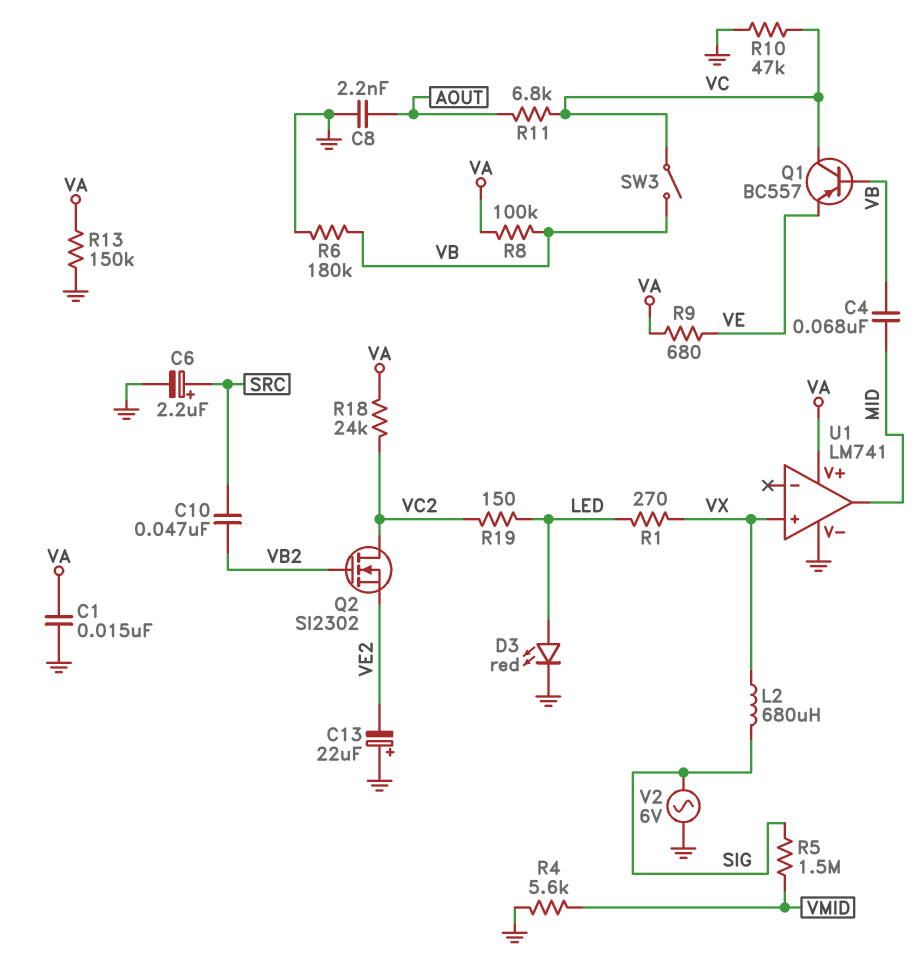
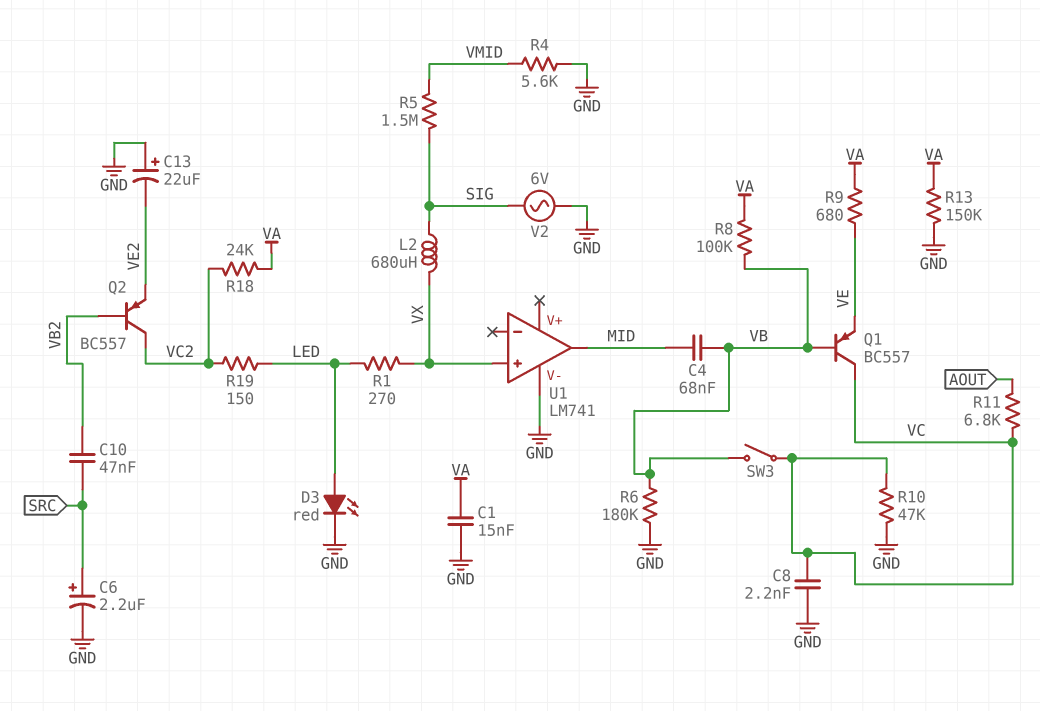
C8: 2.2nF (AOUT, GND) -> 2.2nF (GND, VC)
Q2: NMOS SI2302 (G VB2, D VC2, S VE2) -> PNP BC557 (B VB2, C VC2, E VE2)
U1 pin V+: VA -> none

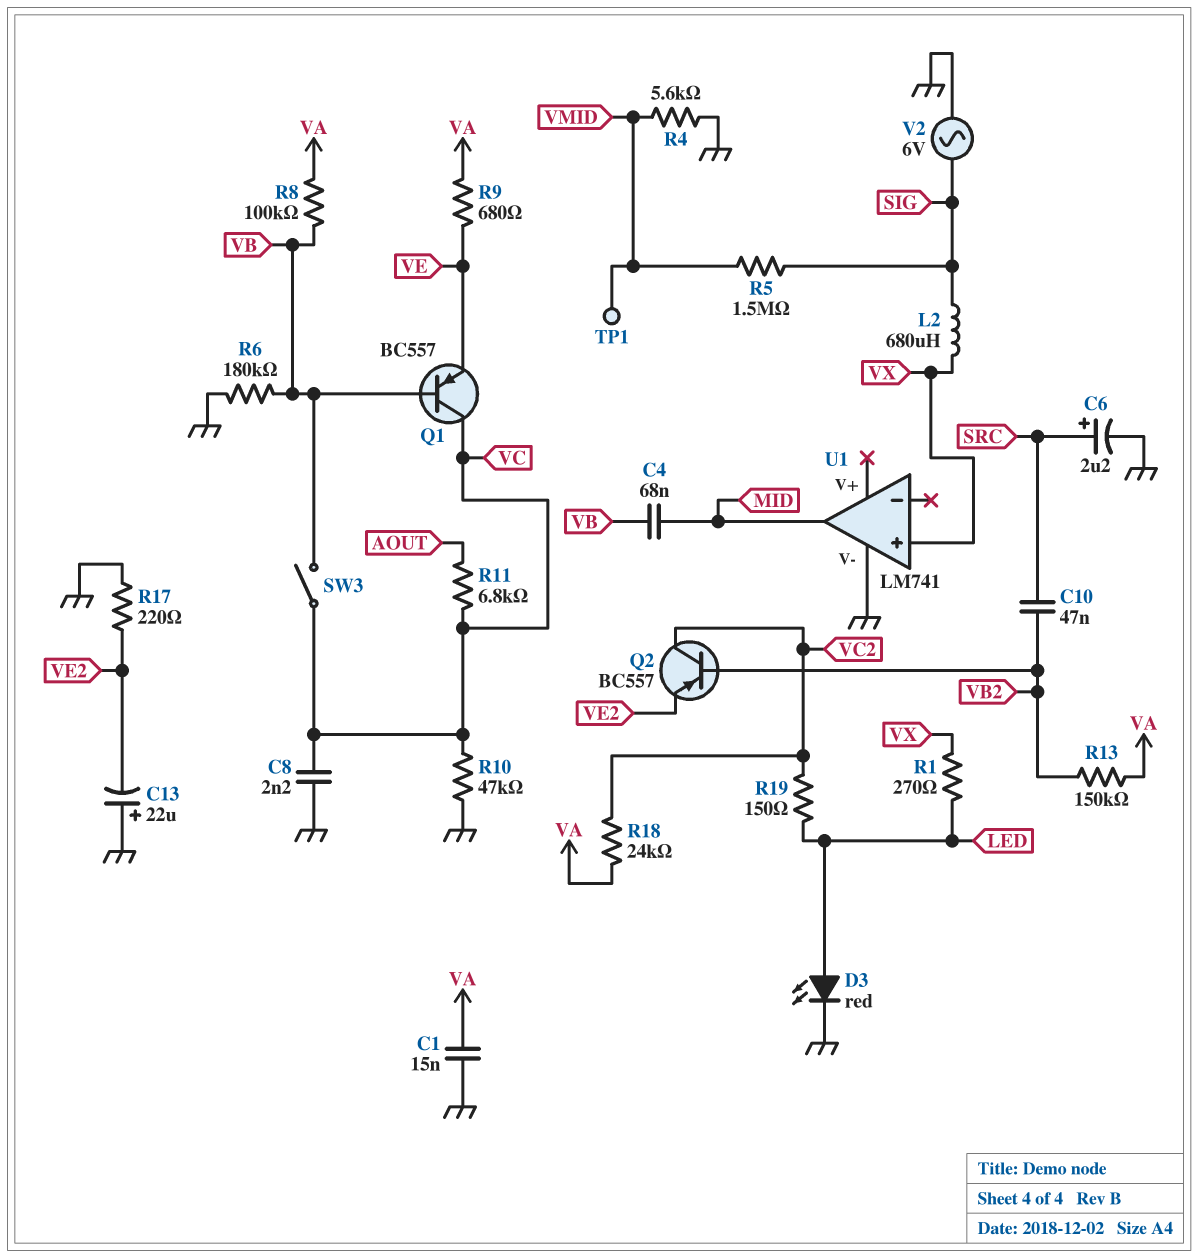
R13: 150k (GND, VA) -> 150k (VA, VB2)
R17: none -> 220 (GND, VE2)
TP1: none -> test point (VMID)

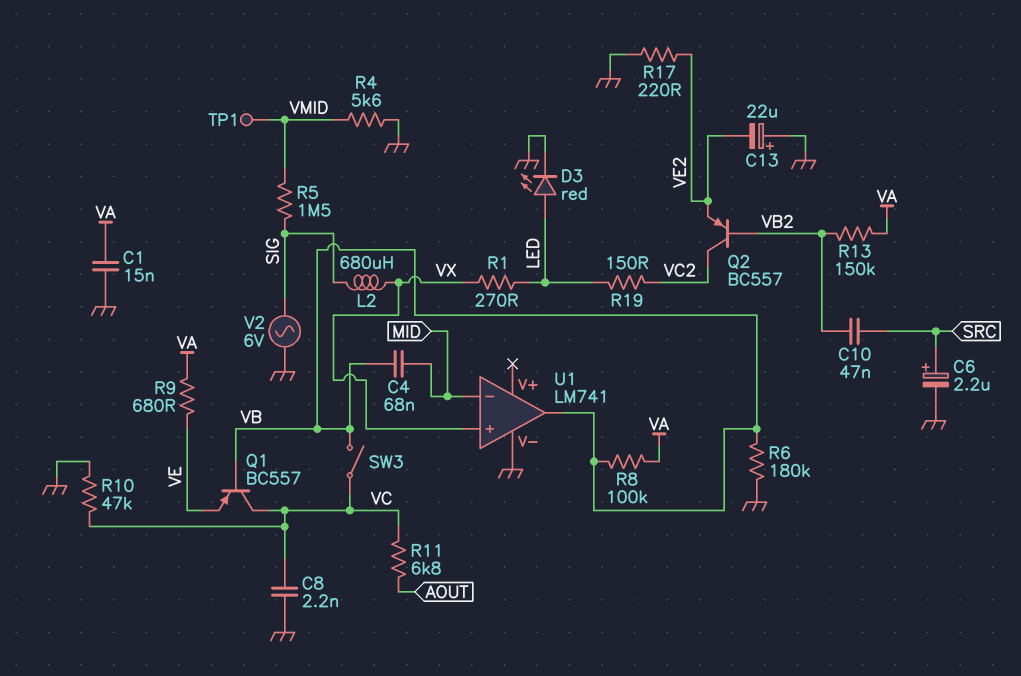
R18: 24k (VA, VC2) -> none
U1 pin in-: none -> MID
U1 pin out: MID -> VB

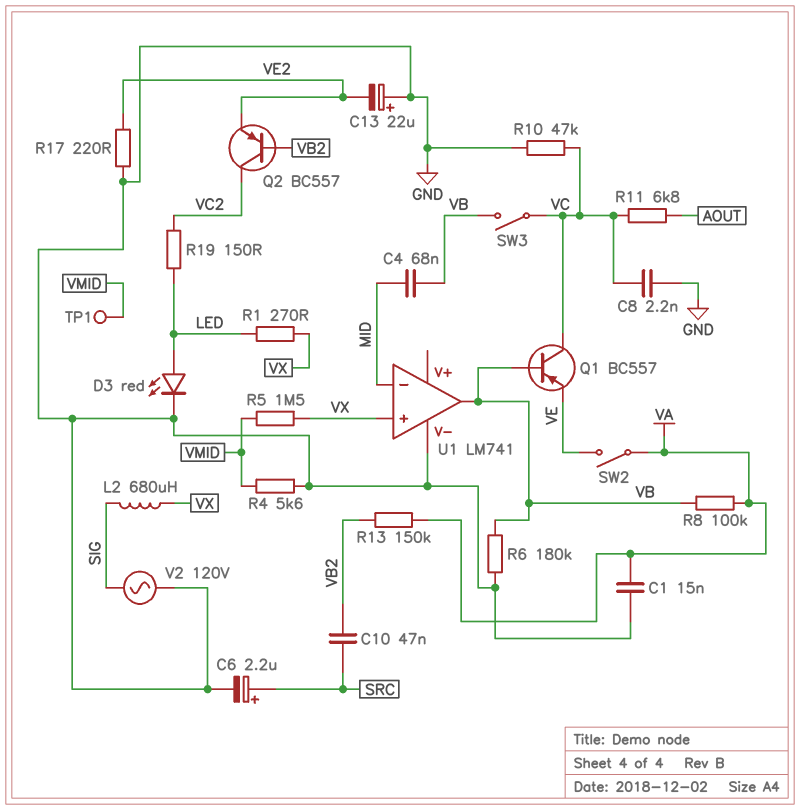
R5: 1.5M (SIG, VMID) -> 1.5M (VMID, VX)
R9: 680 (VA, VE) -> none
SW2: none -> switch (VA, VE)
V2: AC 6V (GND, SIG) -> AC 120V (GND, SIG)

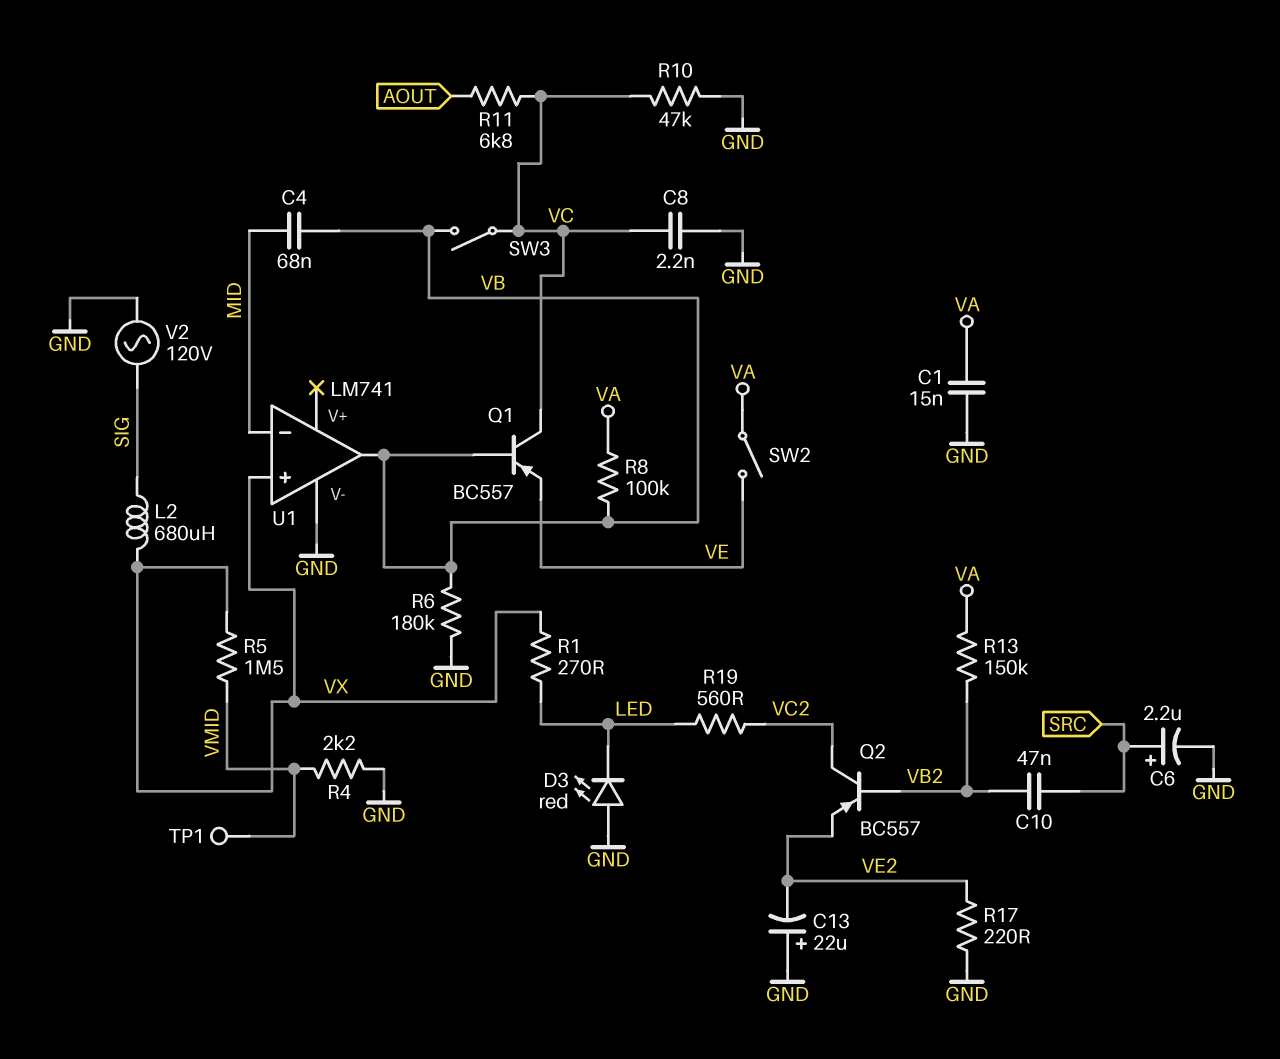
D3: LED red (A LED, K GND) -> LED red (A GND, K LED)
R4: 5.6k (GND, VMID) -> 2.2k (GND, VMID)
R19: 150 (LED, VC2) -> 560 (LED, VC2)

